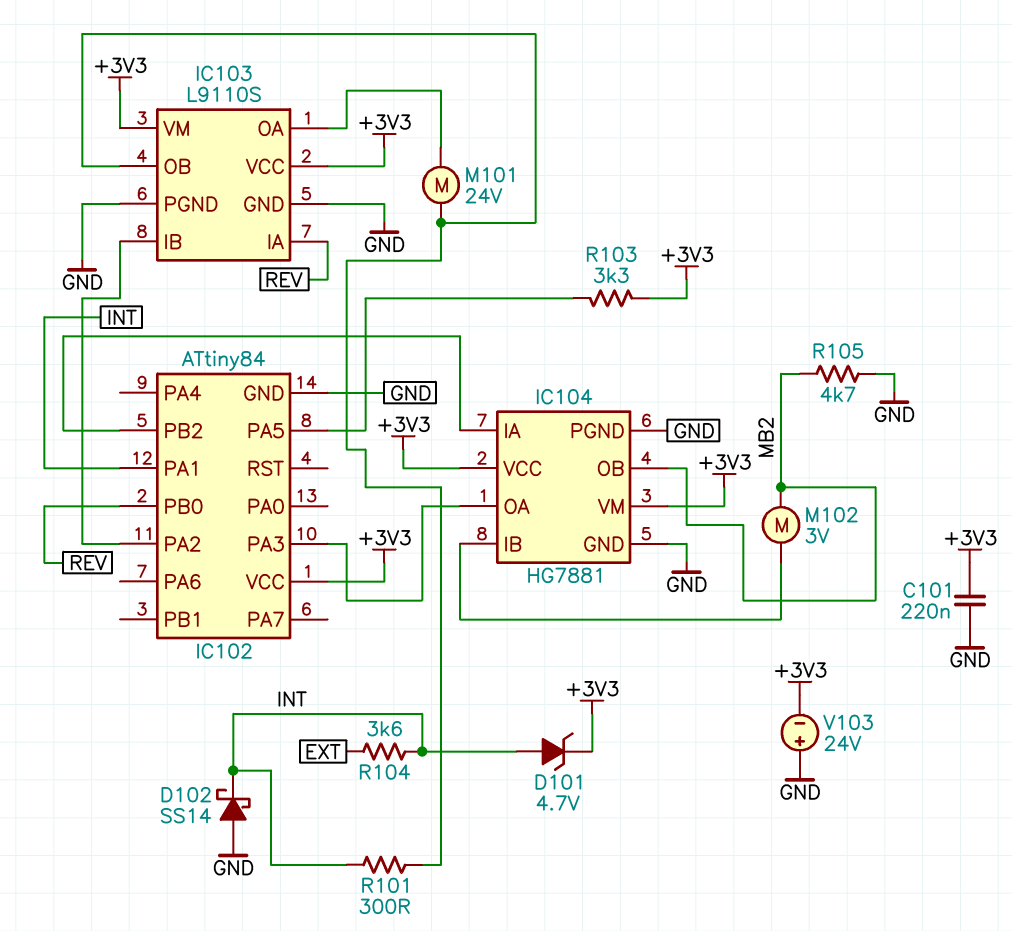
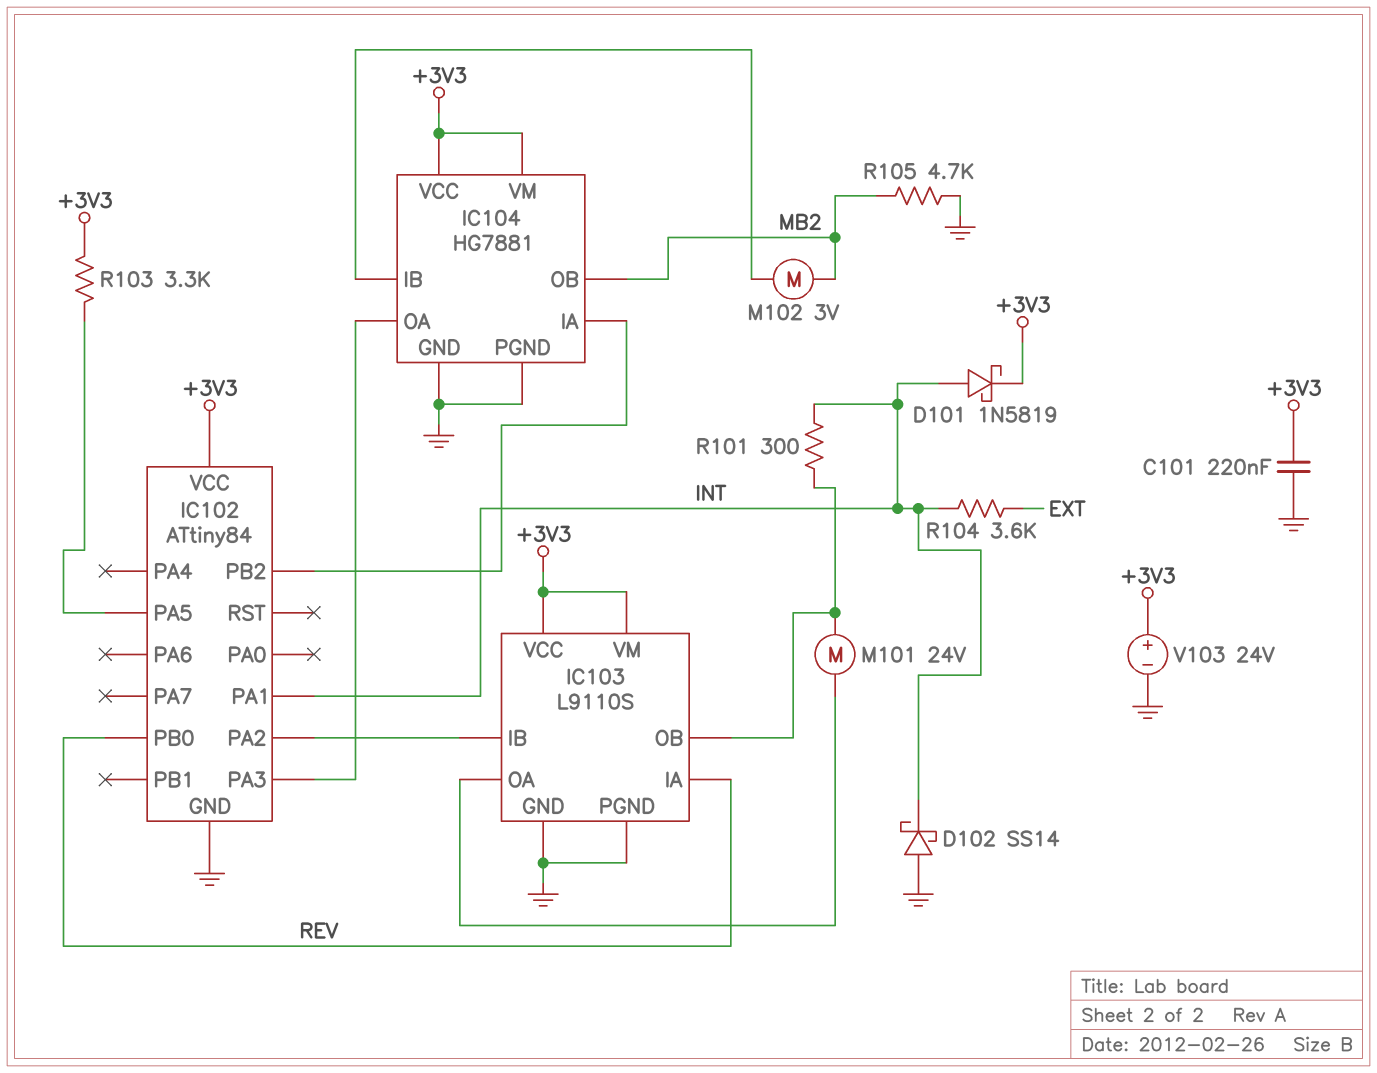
D101: zener 4.7V (A INT, K +3V3) -> schottky 1N5819 (A INT, K +3V3)
V103: 24V (plus GND, minus +3V3) -> 24V (plus +3V3, minus GND)

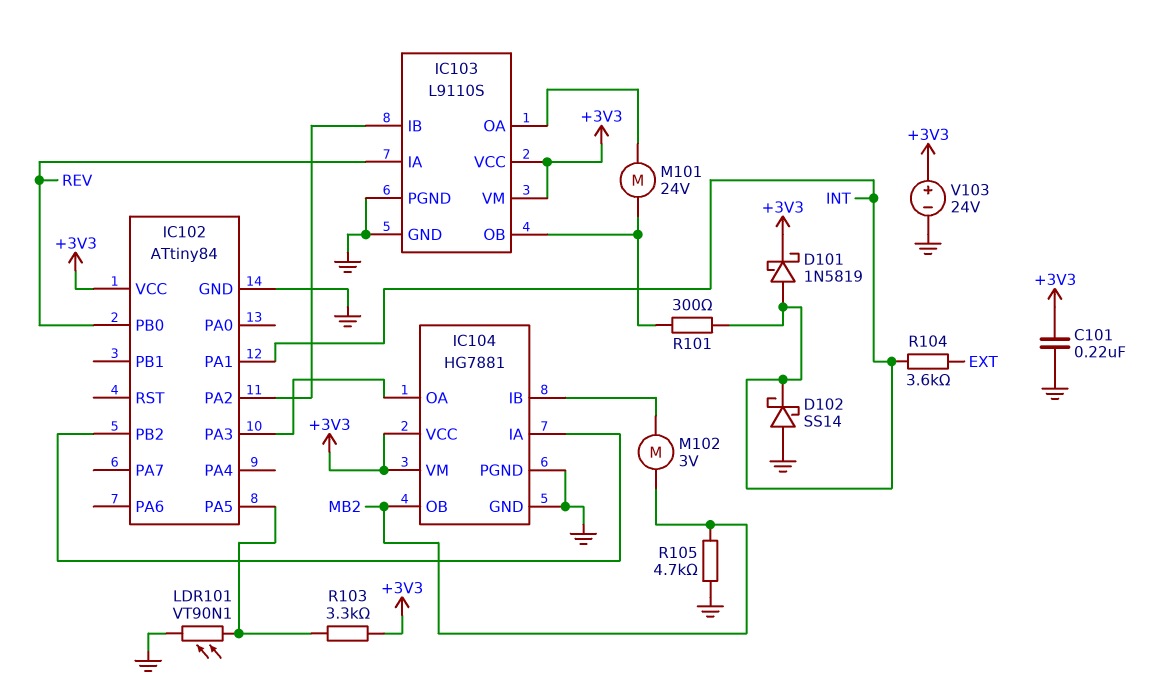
LDR101: none -> VT90N1 (GND, IC102/PA5)

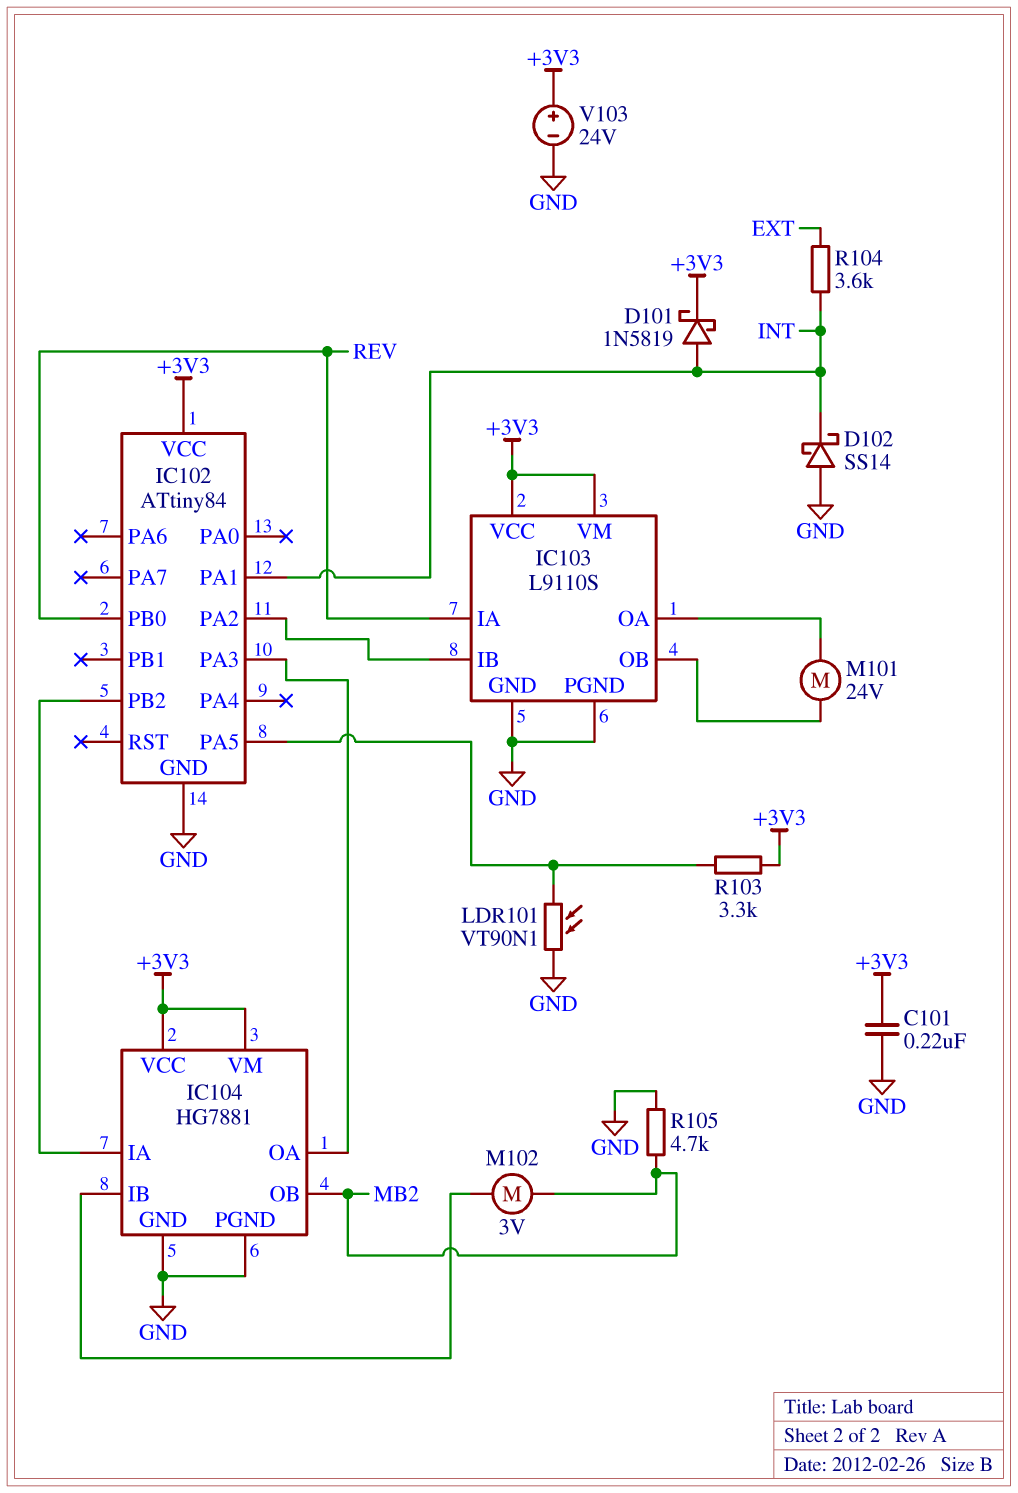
R101: 300 (IC103/OB, INT) -> none

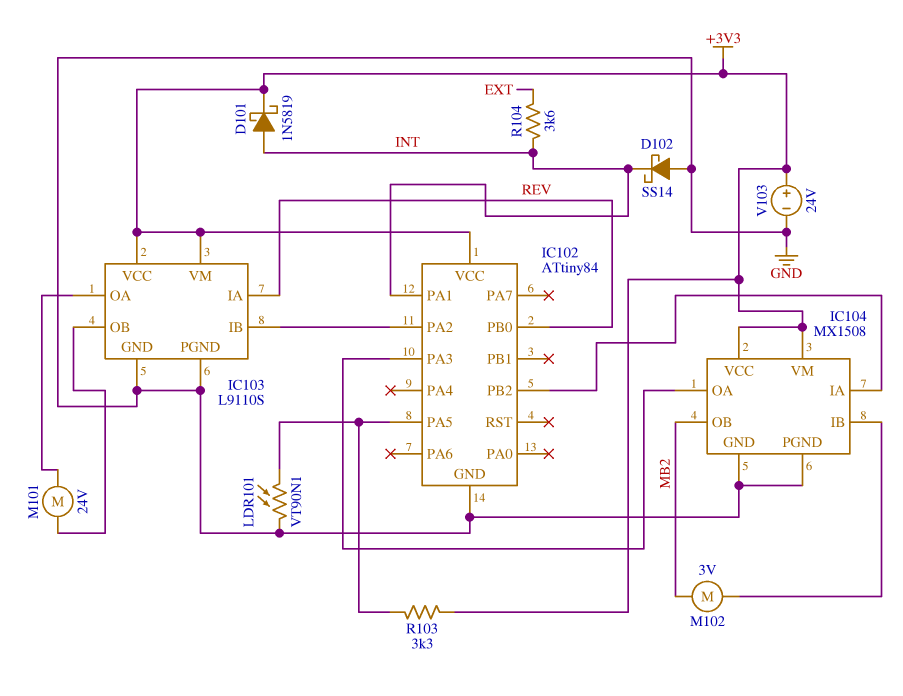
C101: 220nF (+3V3, GND) -> none
IC104: HG7881 -> MX1508
R105: 4.7k (GND, MB2) -> none

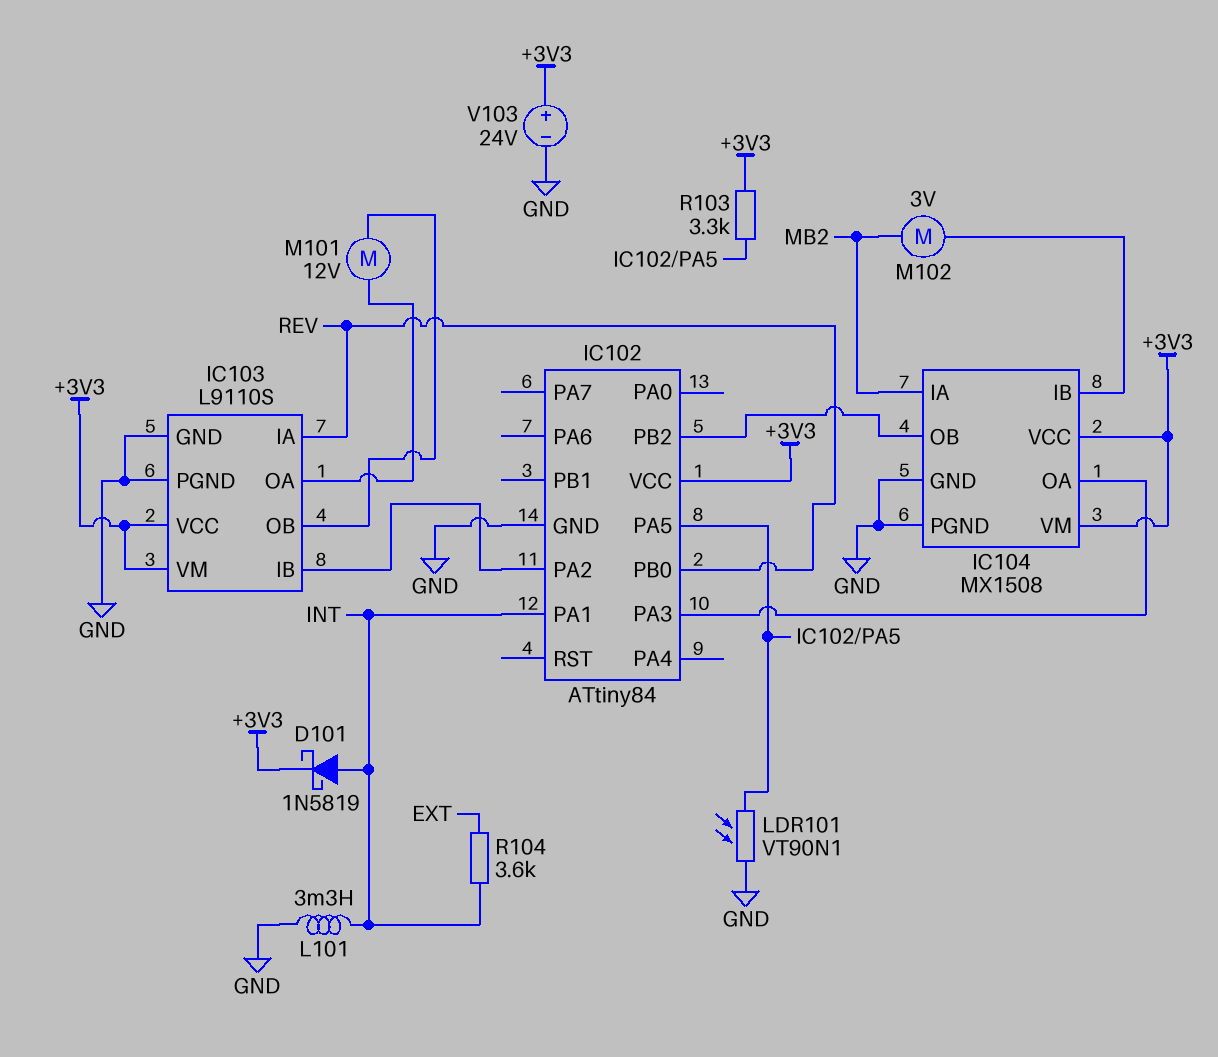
D102: schottky SS14 (A GND, K INT) -> none
IC104 pin IA: IC102/PB2 -> MB2
IC104 pin OB: MB2 -> IC102/PB2
L101: none -> 3.3mH (GND, INT)
M101: motor 24V (IC103/OA, IC103/OB) -> motor 12V (IC103/OA, IC103/OB)

